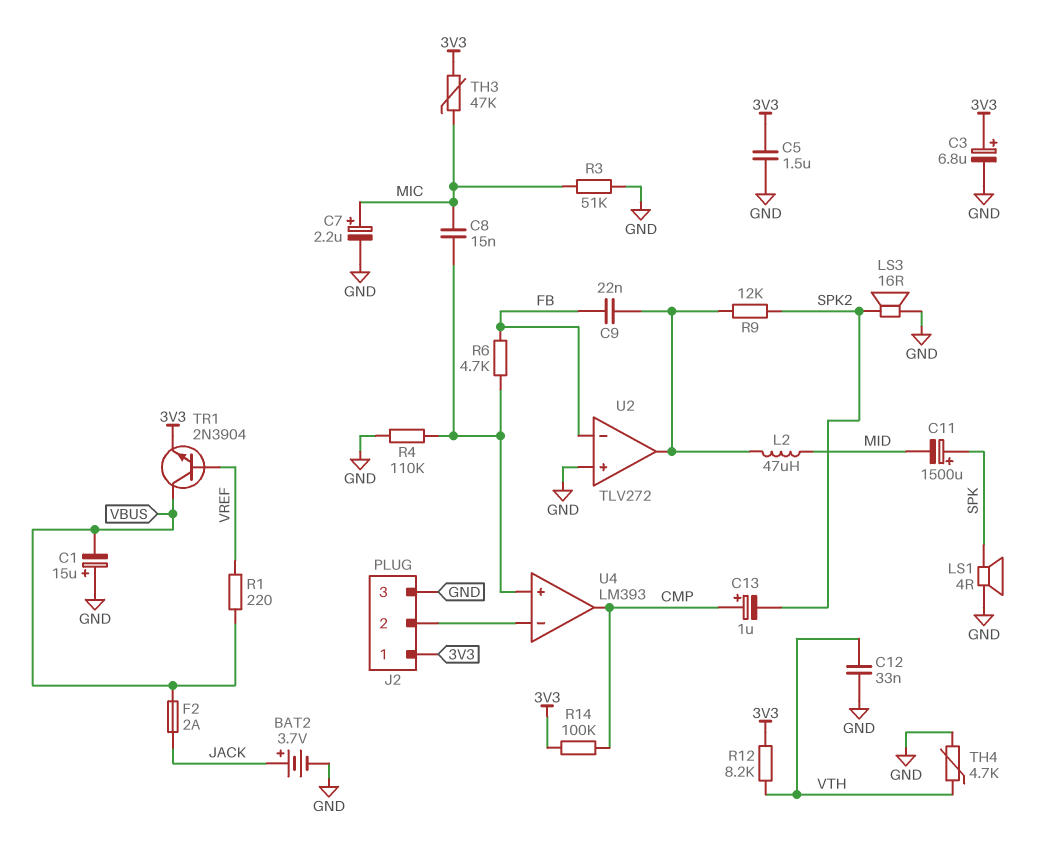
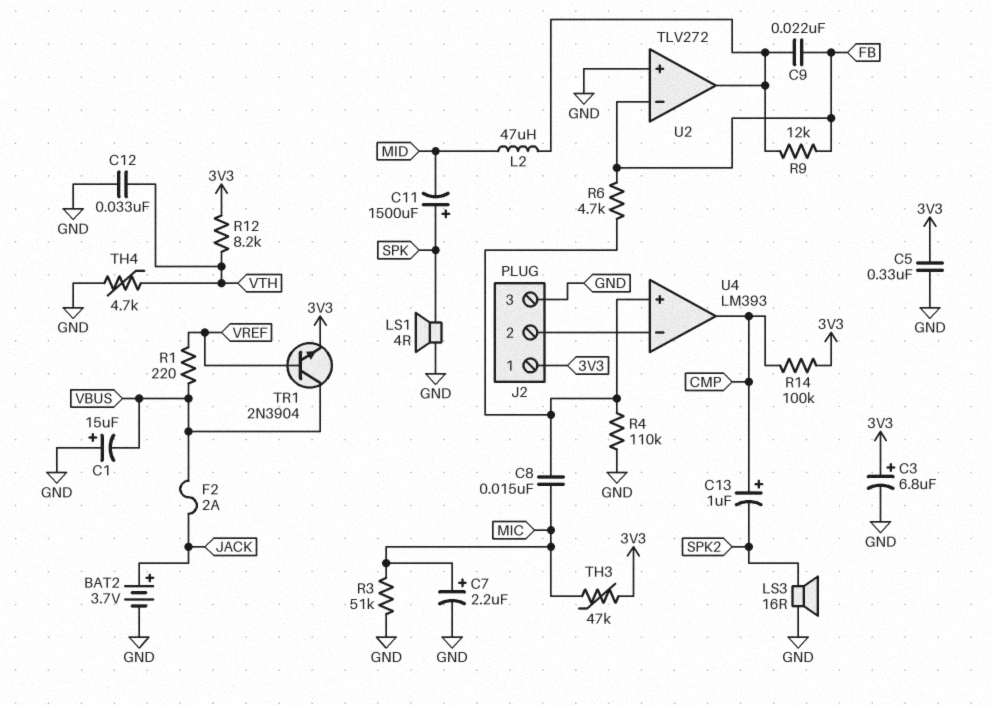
C5: 1.5uF (3V3, GND) -> 330nF (3V3, GND)
R9: 12k (SPK2, U2/out) -> 12k (FB, U2/out)

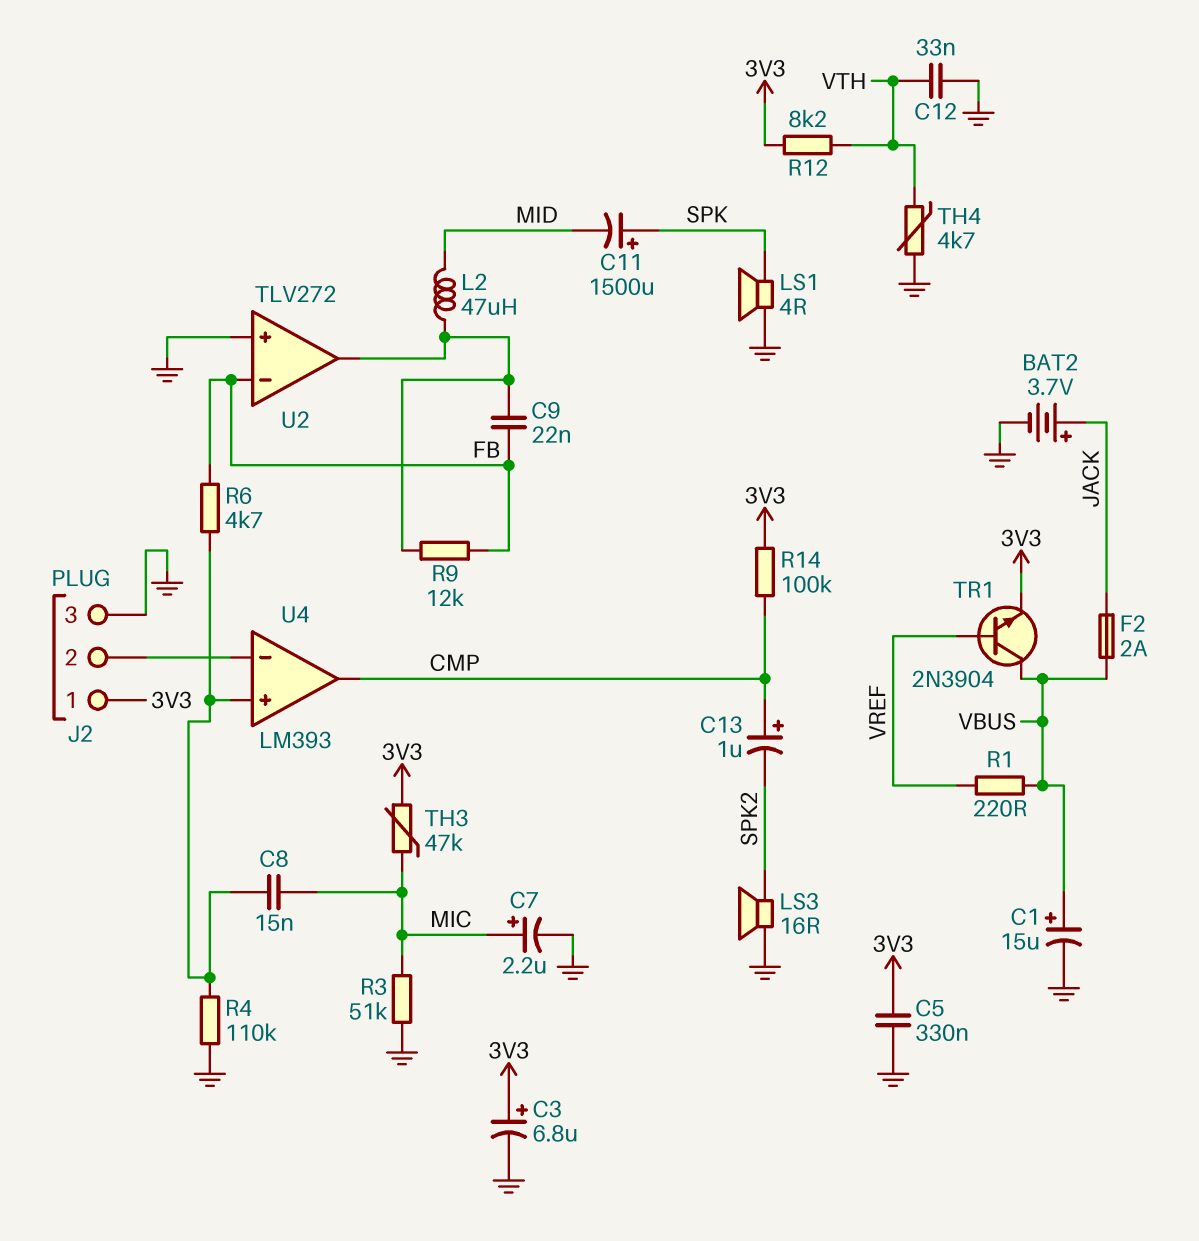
C1: 15uF (plus GND, minus VBUS) -> 15uF (plus VBUS, minus GND)

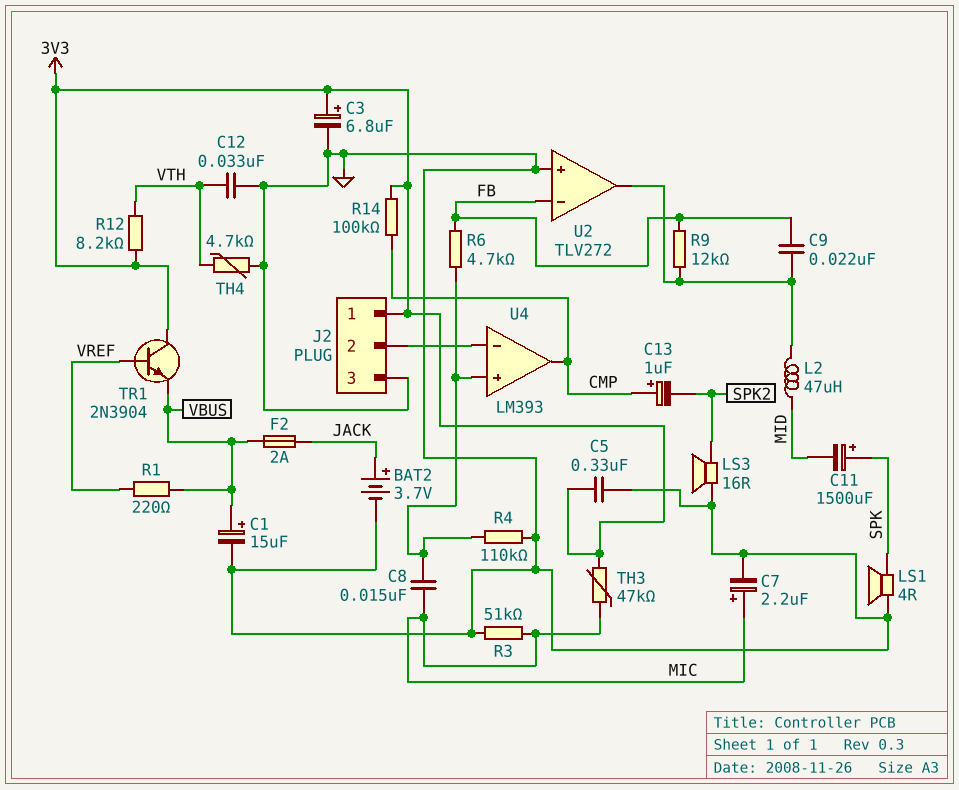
TR1: NPN 2N3904 (B VREF, C VBUS, E 3V3) -> NPN 2N3904 (B VREF, C 3V3, E VBUS)

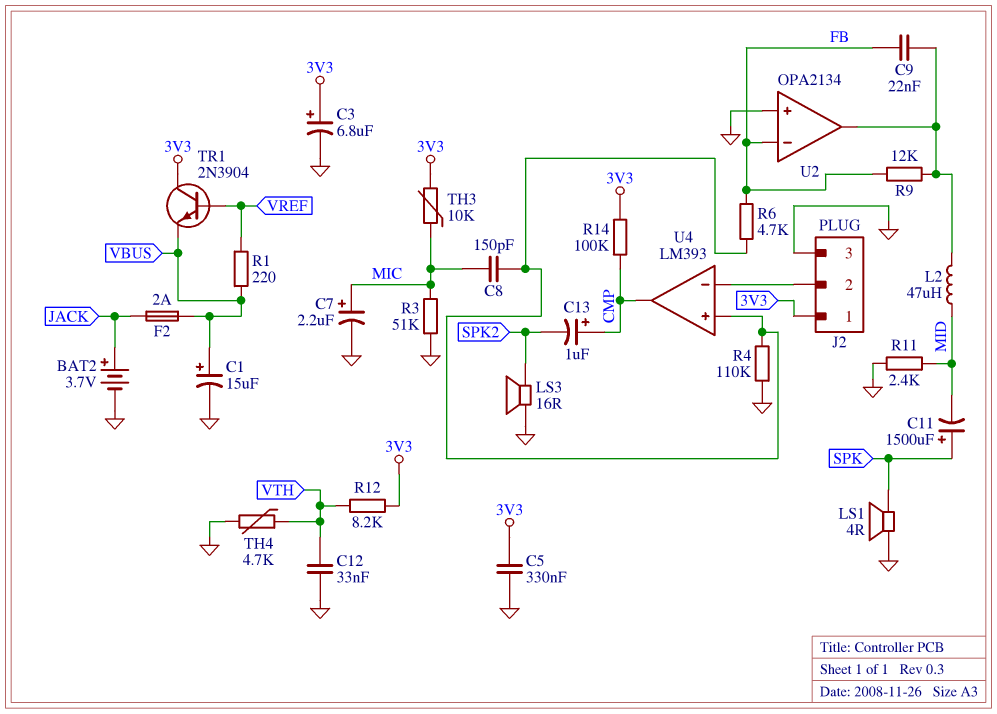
C8: 15nF (MIC, U4/in+) -> 150pF (MIC, U4/in+)
R11: none -> 2.4k (GND, MID)
TH3: 47k (3V3, MIC) -> 10k (3V3, MIC)
U2: TLV272 -> OPA2134

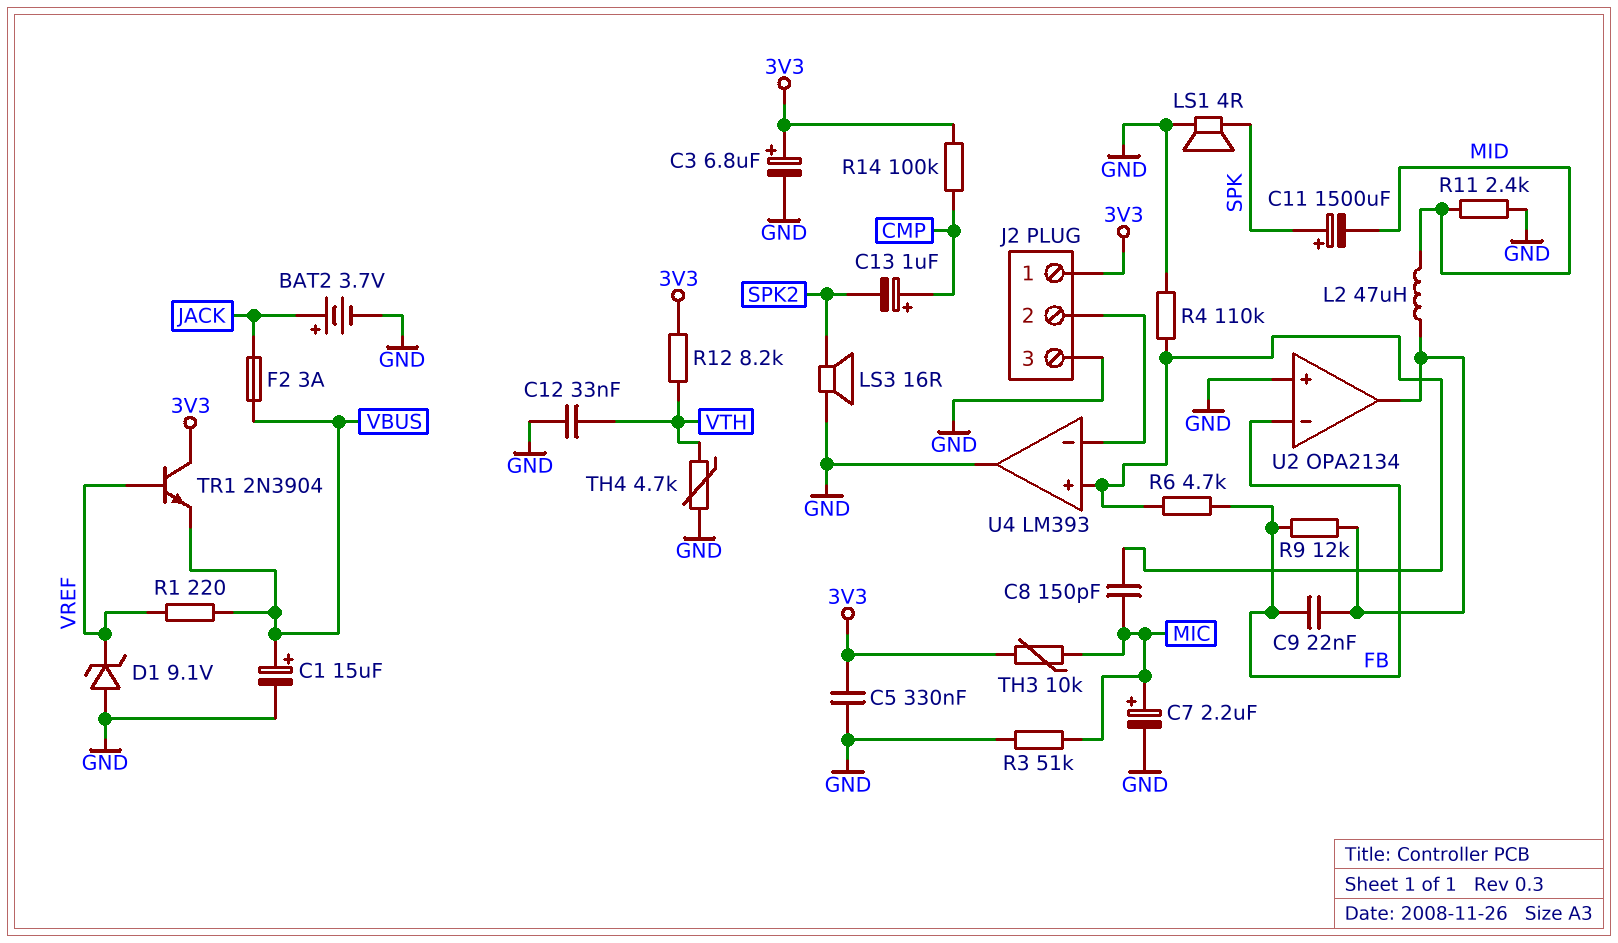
D1: none -> zener 9.1V (A GND, K VREF)
F2: 2A (JACK, VBUS) -> 3A (JACK, VBUS)
U4 pin out: CMP -> GND

